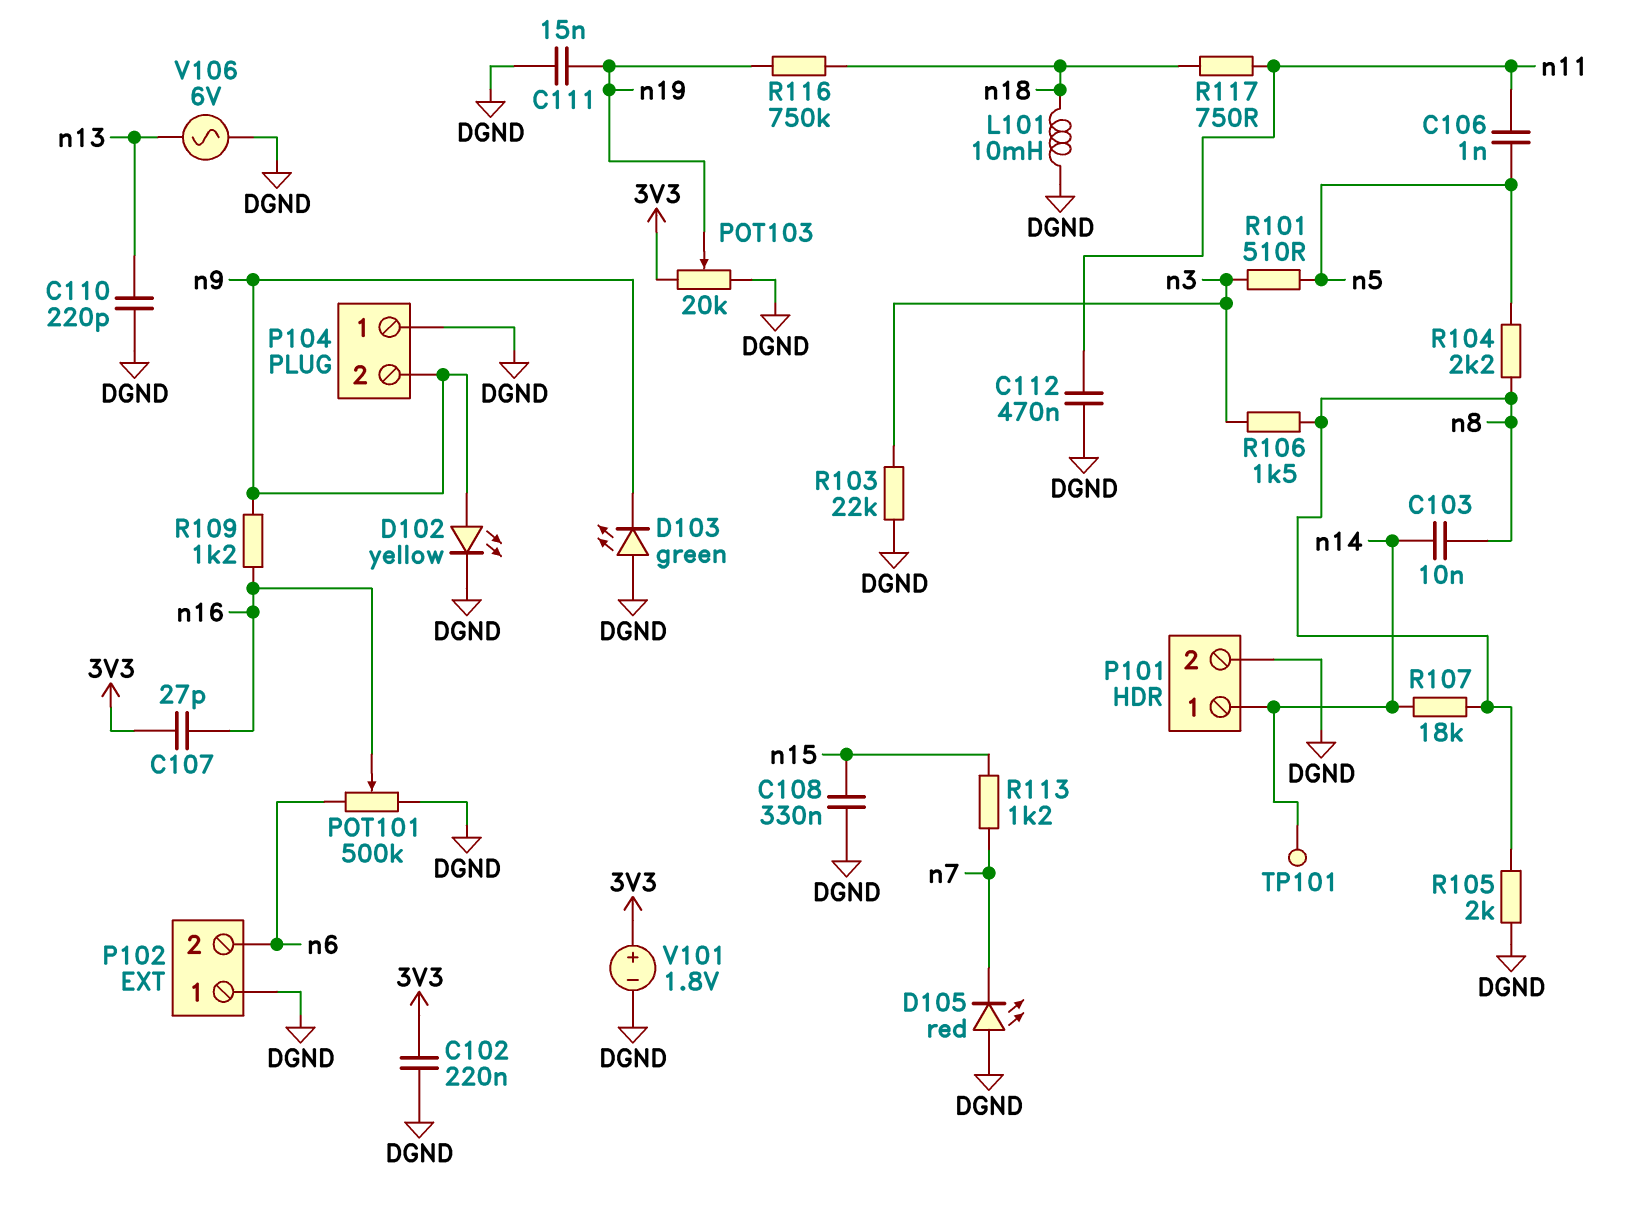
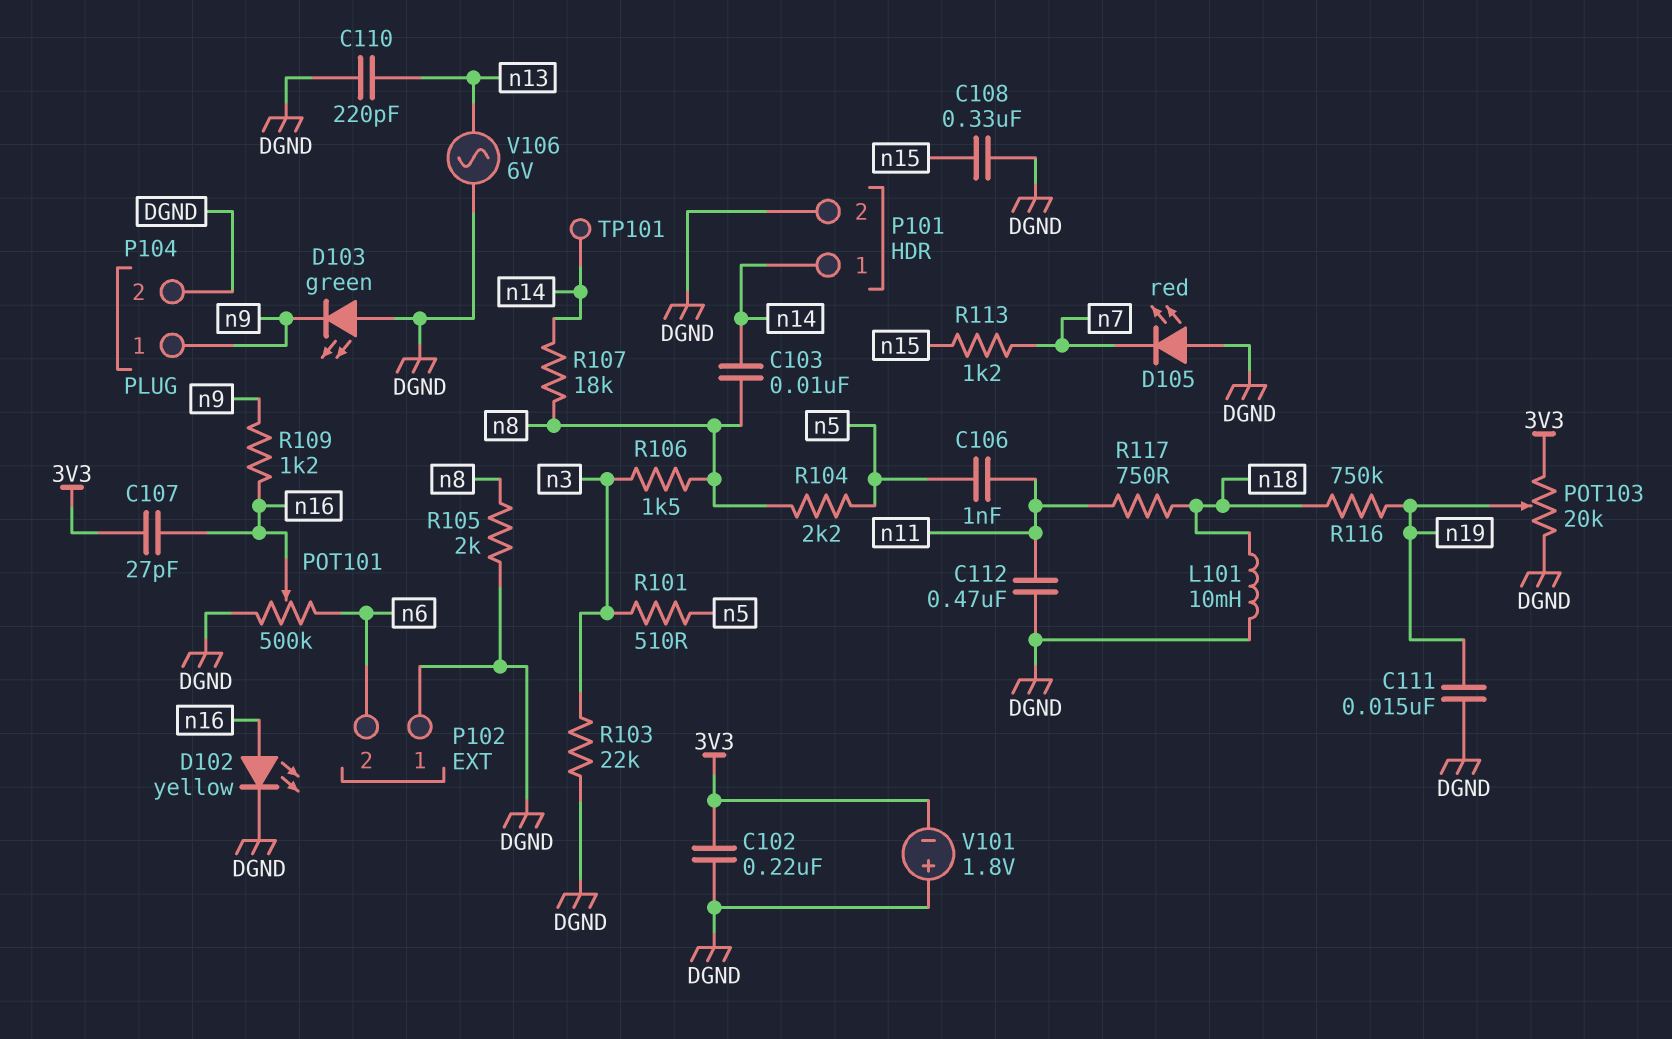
D102: LED yellow (A n9, K DGND) -> LED yellow (A n16, K DGND)
P104 pin 1: DGND -> n9
P104 pin 2: n9 -> DGND
V101: 1.8V (plus 3V3, minus DGND) -> 1.8V (plus DGND, minus 3V3)

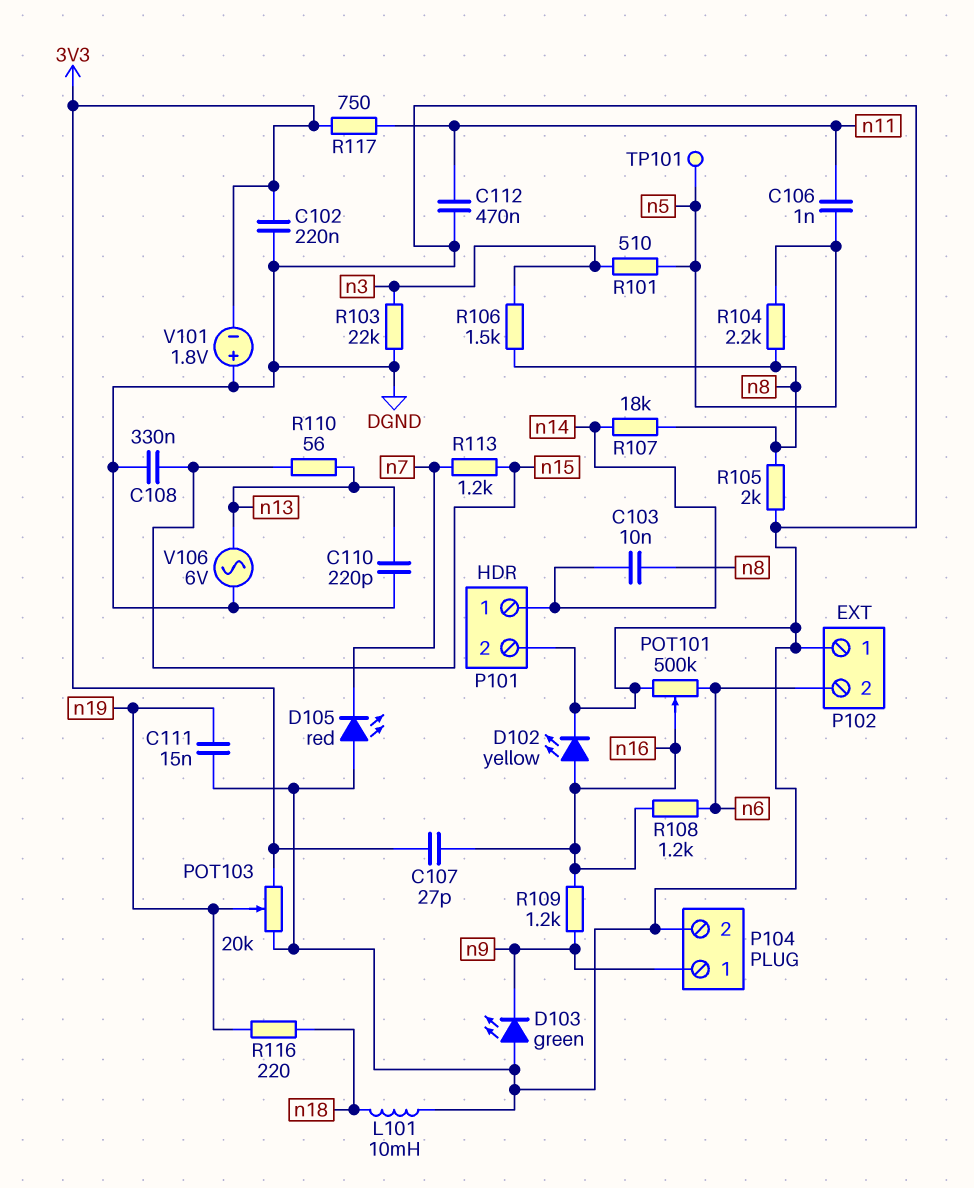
R108: none -> 1.2k (n6, n16)
R110: none -> 56 (n13, n15)
R116: 750k (n18, n19) -> 220 (n18, n19)
R117: 750 (n11, n18) -> 750 (3V3, n11)
TP101: test point (n14) -> test point (n5)

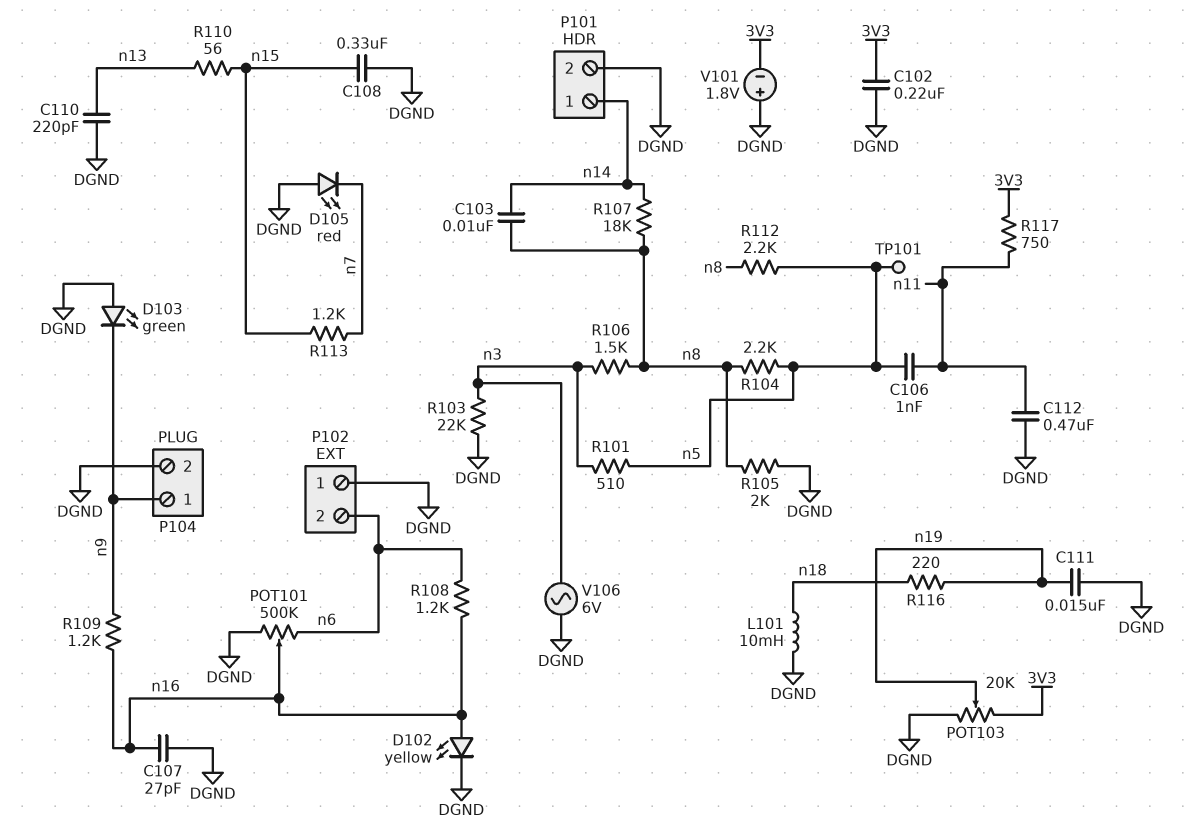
C107: 27pF (3V3, n16) -> 27pF (DGND, n16)
R112: none -> 2.2k (n5, n8)
V106: AC 6V (DGND, n13) -> AC 6V (DGND, n3)

